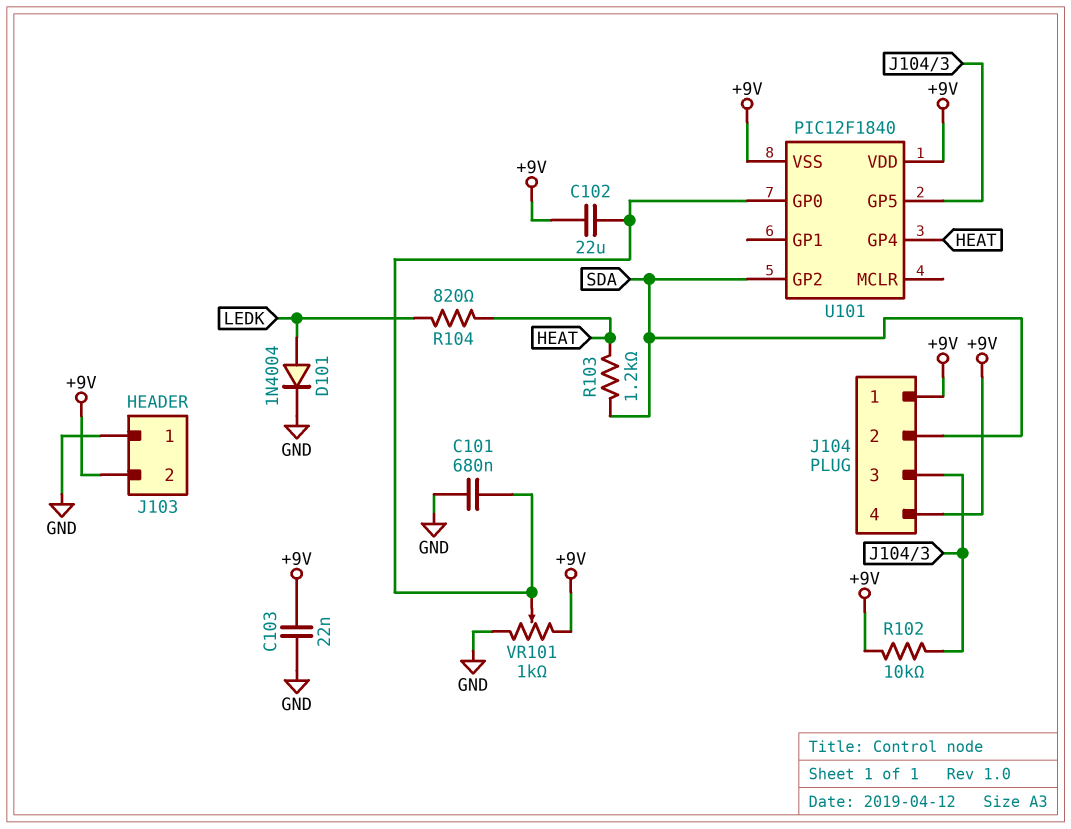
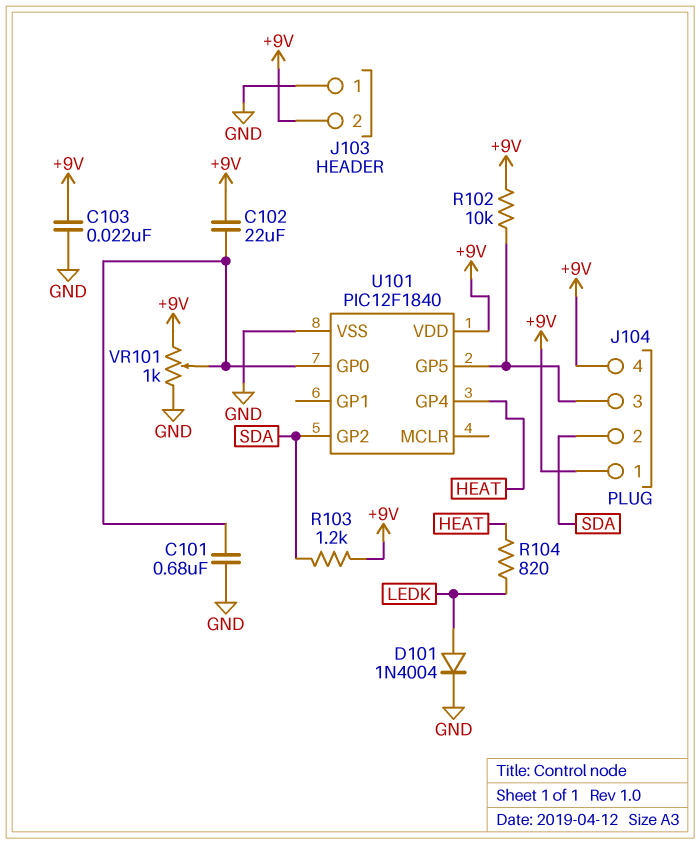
R103: 1.2k (HEAT, SDA) -> 1.2k (+9V, SDA)
U101 pin VSS: +9V -> GND

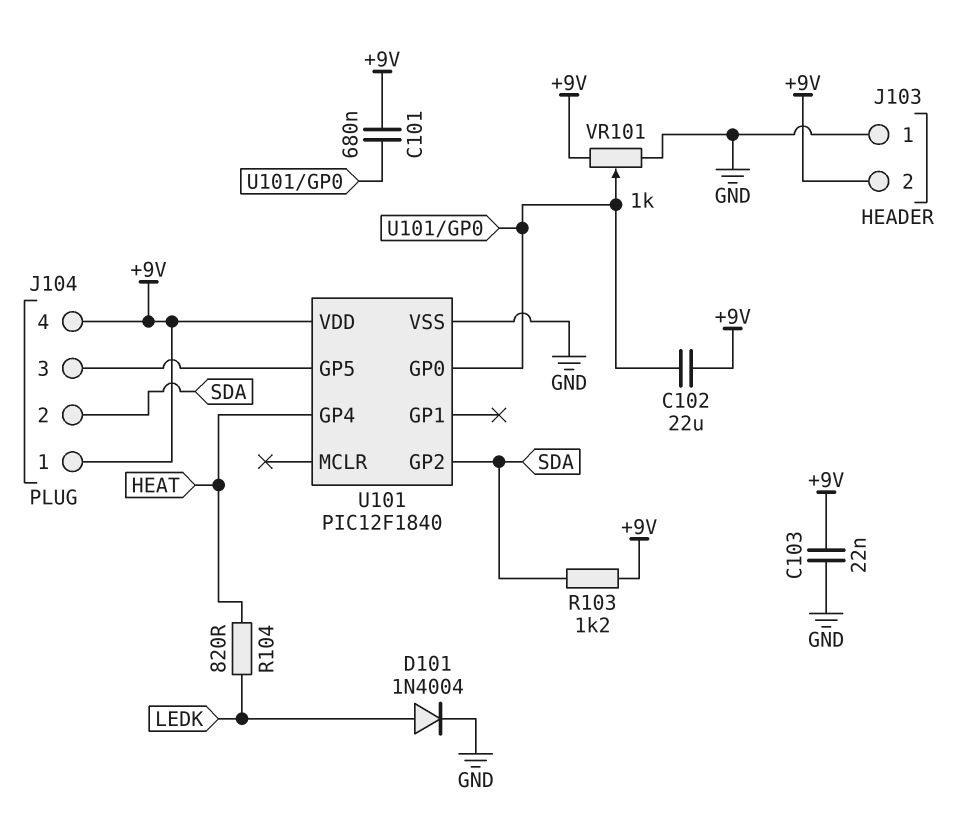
C101: 680nF (GND, U101/GP0) -> 680nF (+9V, U101/GP0)
R102: 10k (+9V, J104/3) -> none

